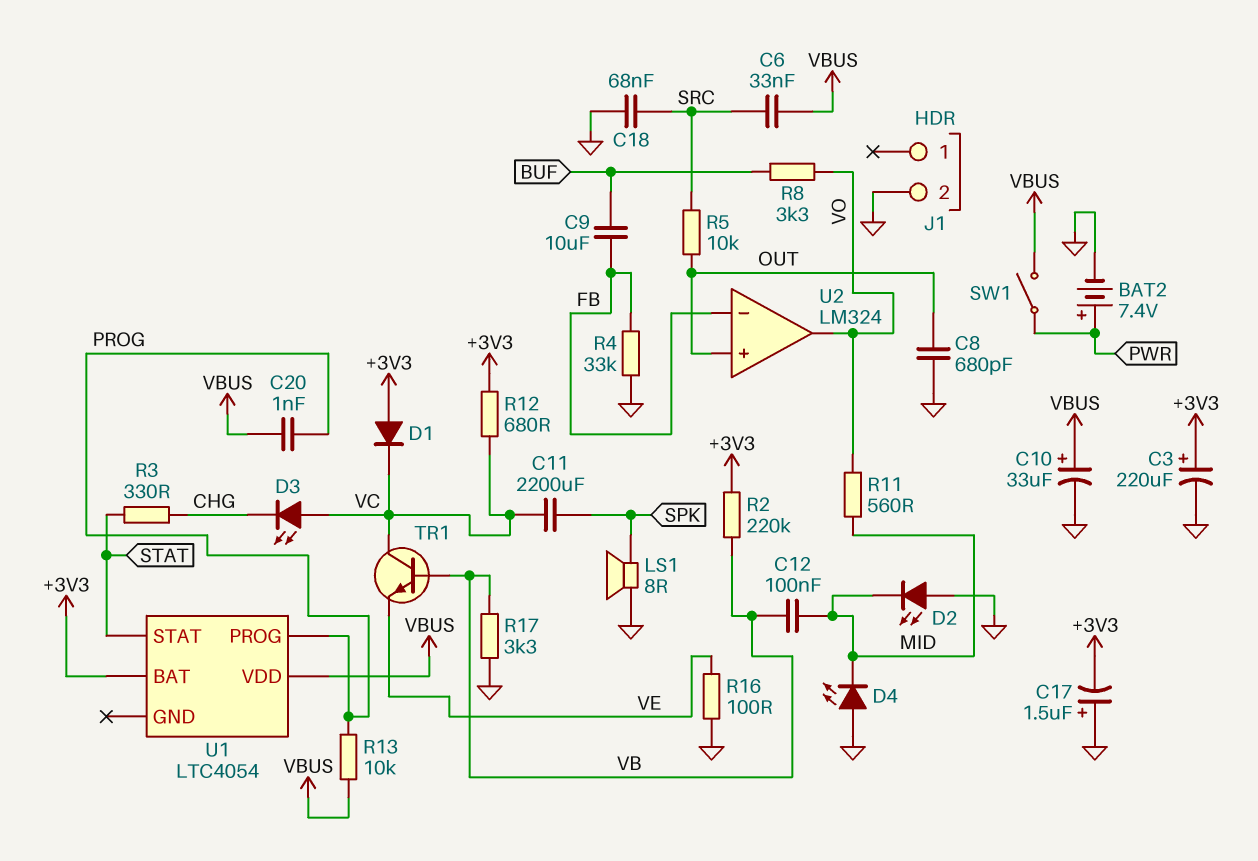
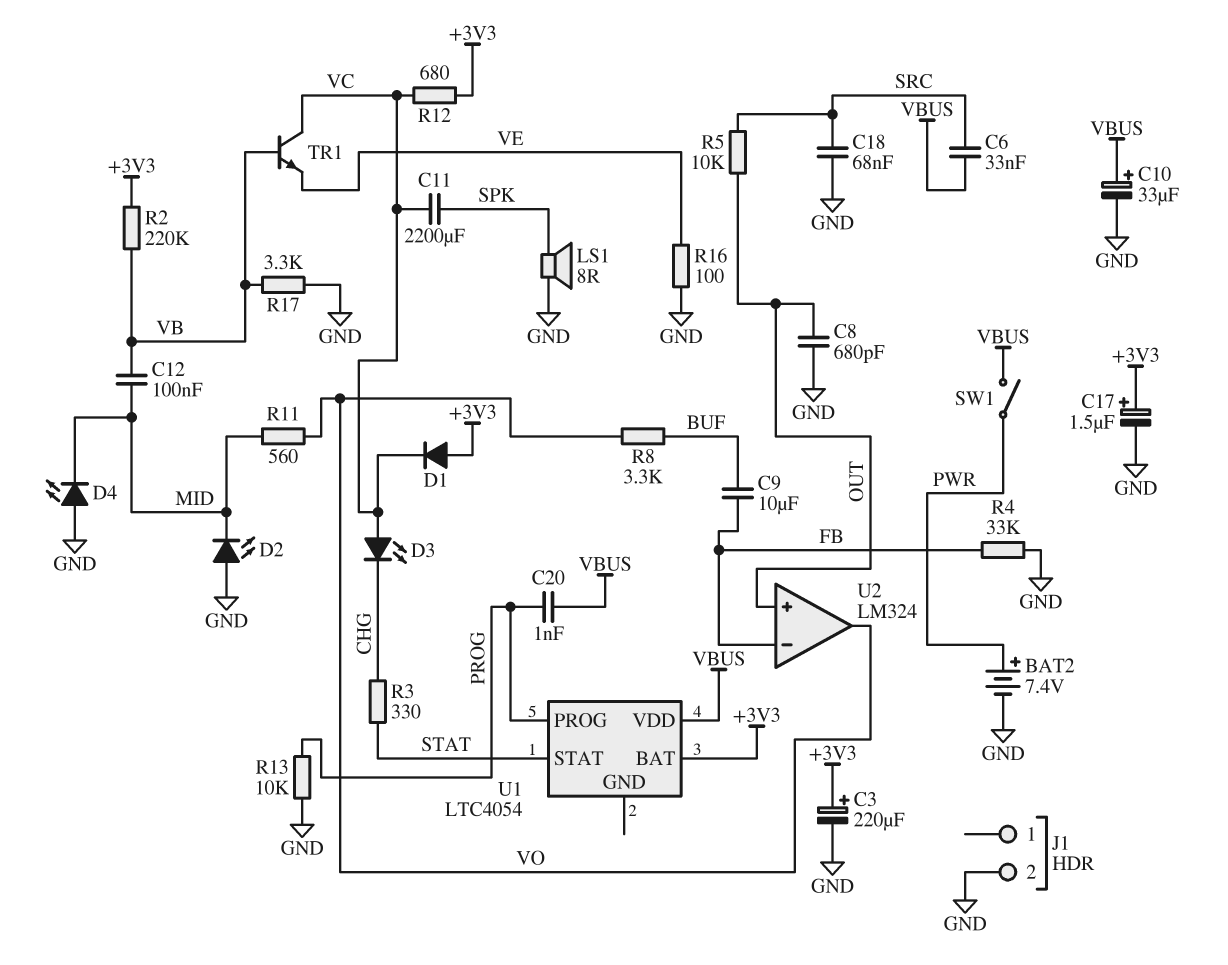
C17: 1.5uF (plus GND, minus +3V3) -> 1.5uF (plus +3V3, minus GND)
R13: 10k (PROG, VBUS) -> 10k (GND, PROG)

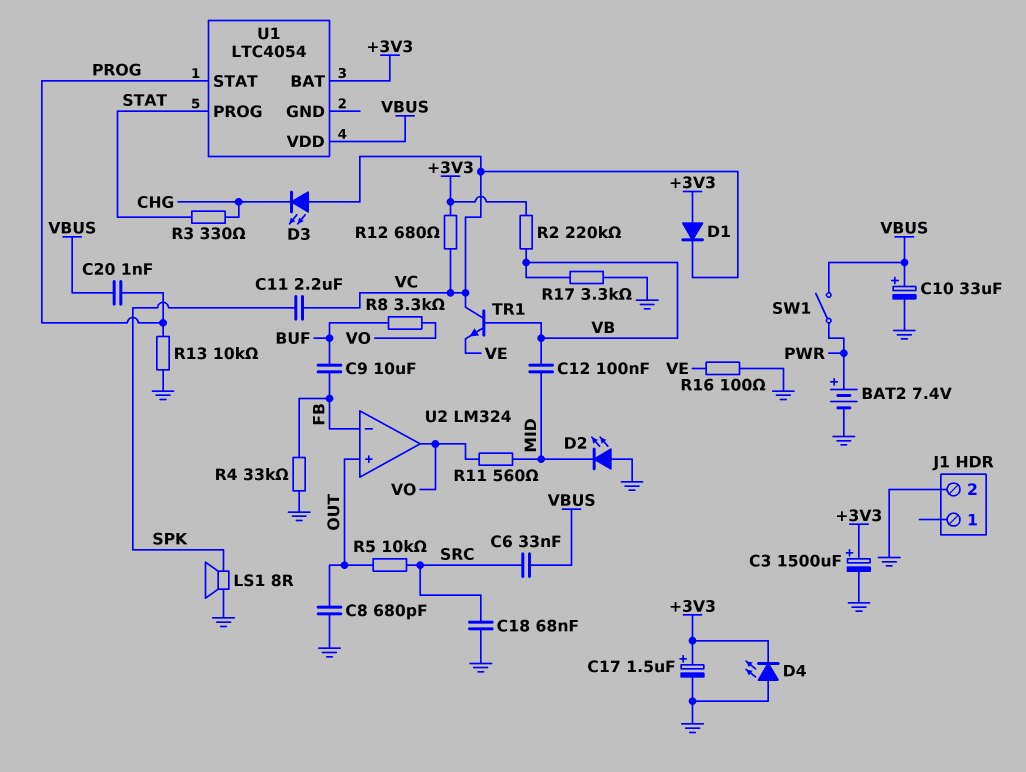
C3: 220uF (plus +3V3, minus GND) -> 1500uF (plus +3V3, minus GND)
C11: 2200uF (SPK, VC) -> 2.2uF (SPK, VC)
D4: LED (A GND, K MID) -> LED (A GND, K +3V3)
U1 pin PROG: PROG -> STAT
U1 pin STAT: STAT -> PROG

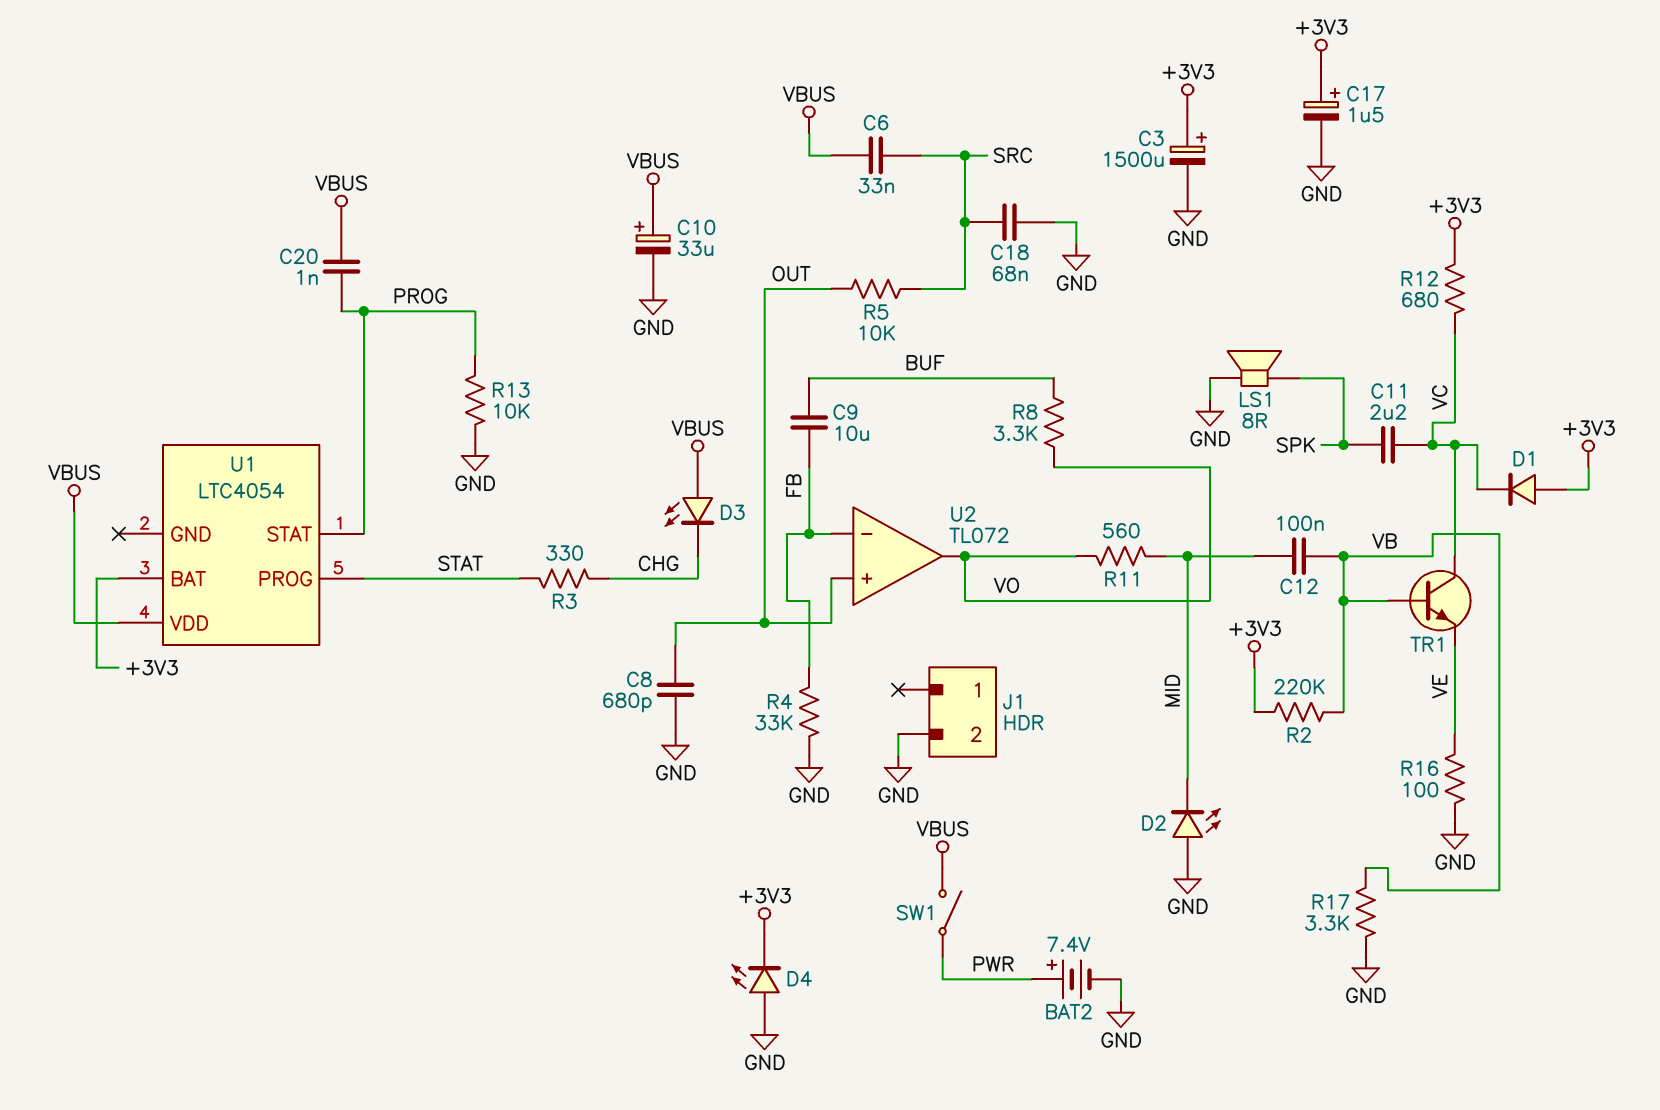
D3: LED (A VC, K CHG) -> LED (A VBUS, K CHG)
U2: LM324 -> TL072

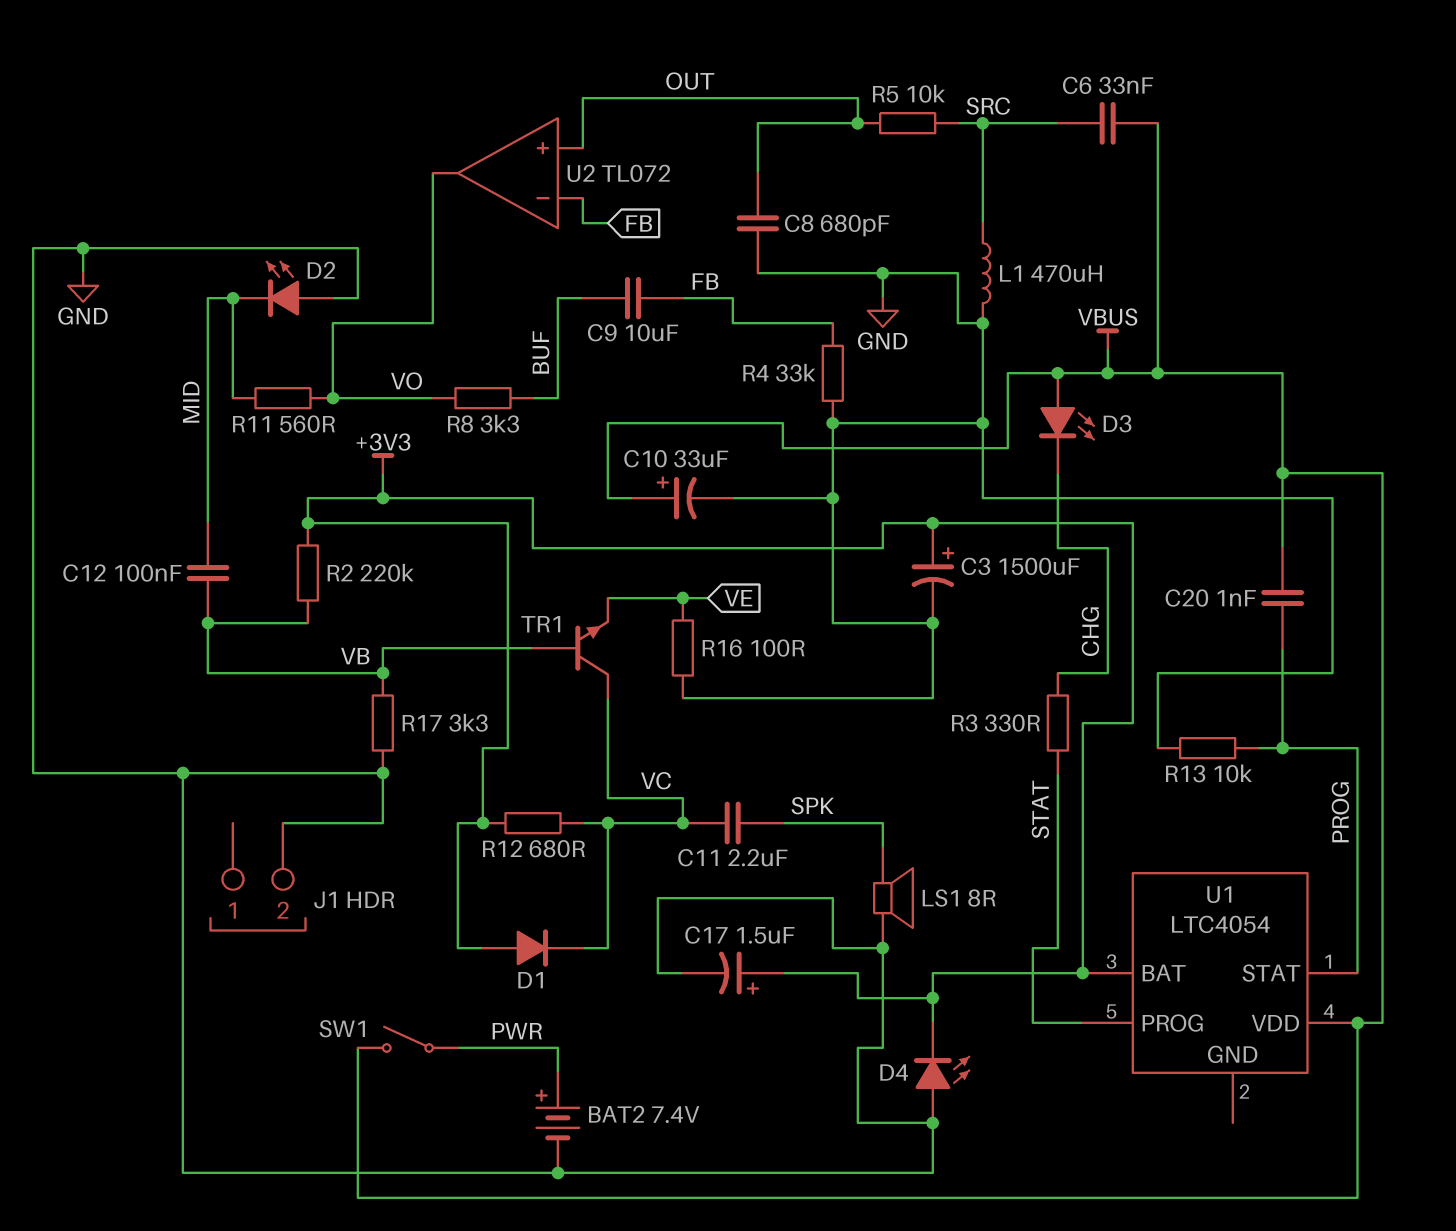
C18: 68nF (GND, SRC) -> none
L1: none -> 470uH (GND, SRC)

